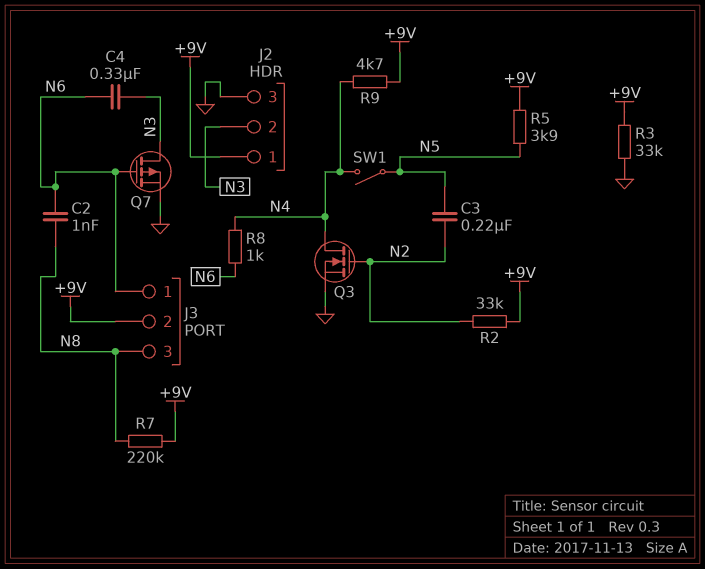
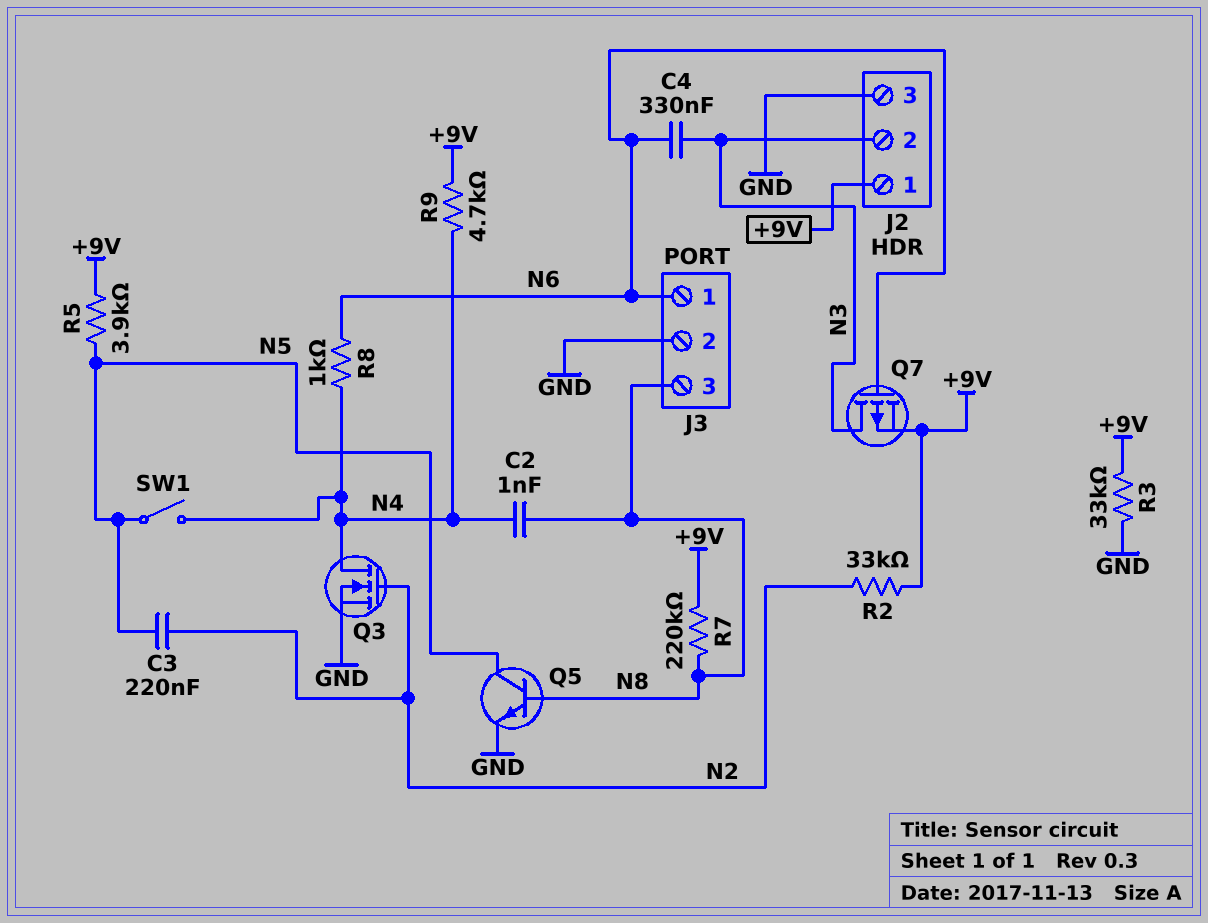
C2: 1nF (N6, N8) -> 1nF (N4, N8)
J3 pin 2: +9V -> GND
Q5: none -> NPN (B N8, C N5, E GND)
Q7: PMOS (G N6, D N3, S GND) -> PMOS (G N6, D N3, S +9V)

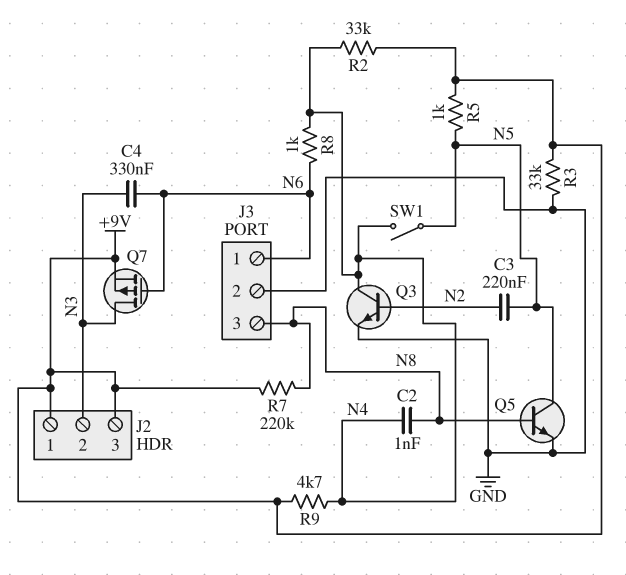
J2 pin 3: GND -> +9V
Q3: NMOS (G N2, D N4, S GND) -> NPN (B N2, C N4, E GND)
R2: 33k (+9V, N2) -> 33k (+9V, N4)
R5: 3.9k (+9V, N5) -> 1k (+9V, N5)

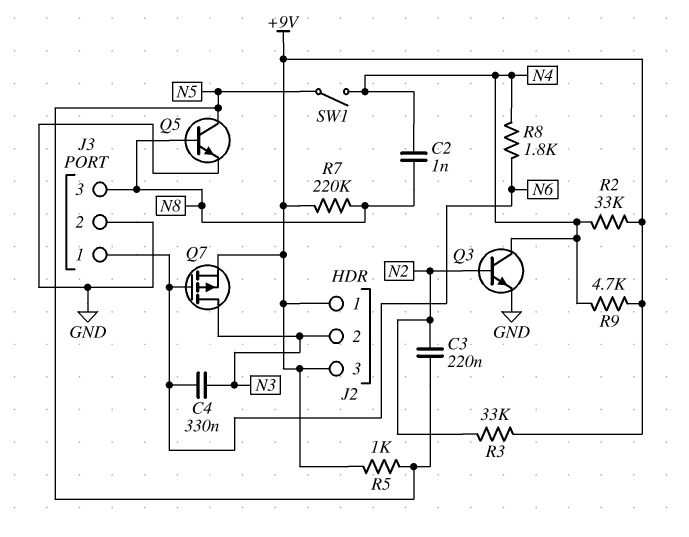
R3: 33k (+9V, GND) -> 33k (+9V, N2)
R8: 1k (N4, N6) -> 1.8k (N4, N6)

